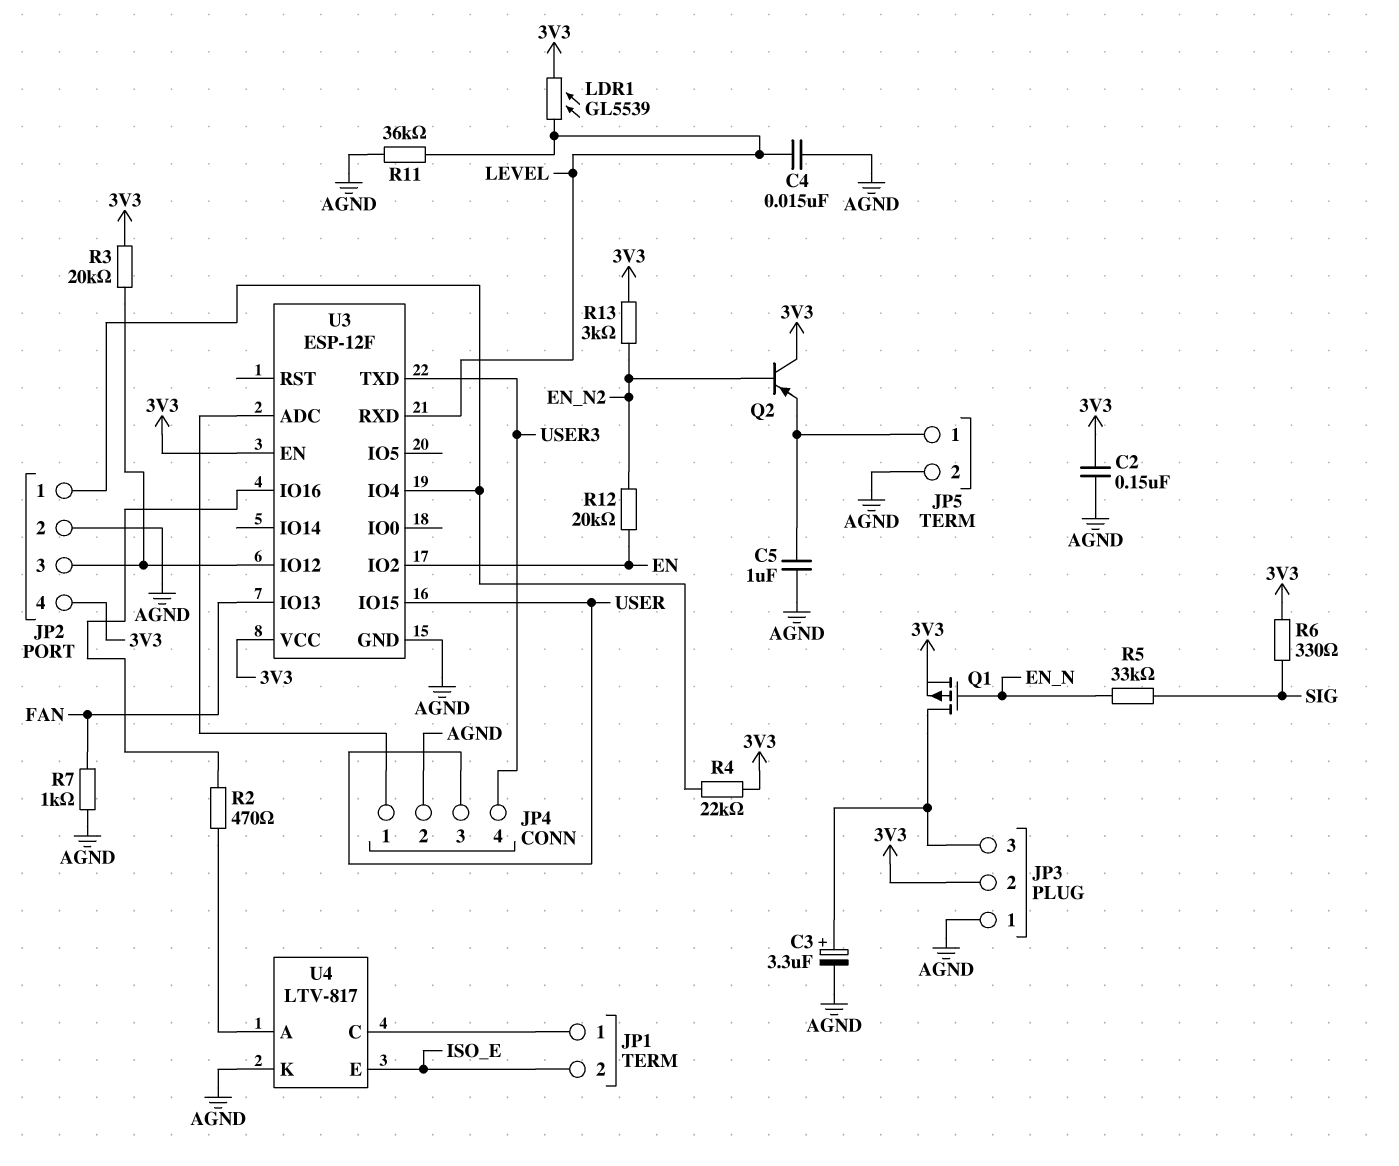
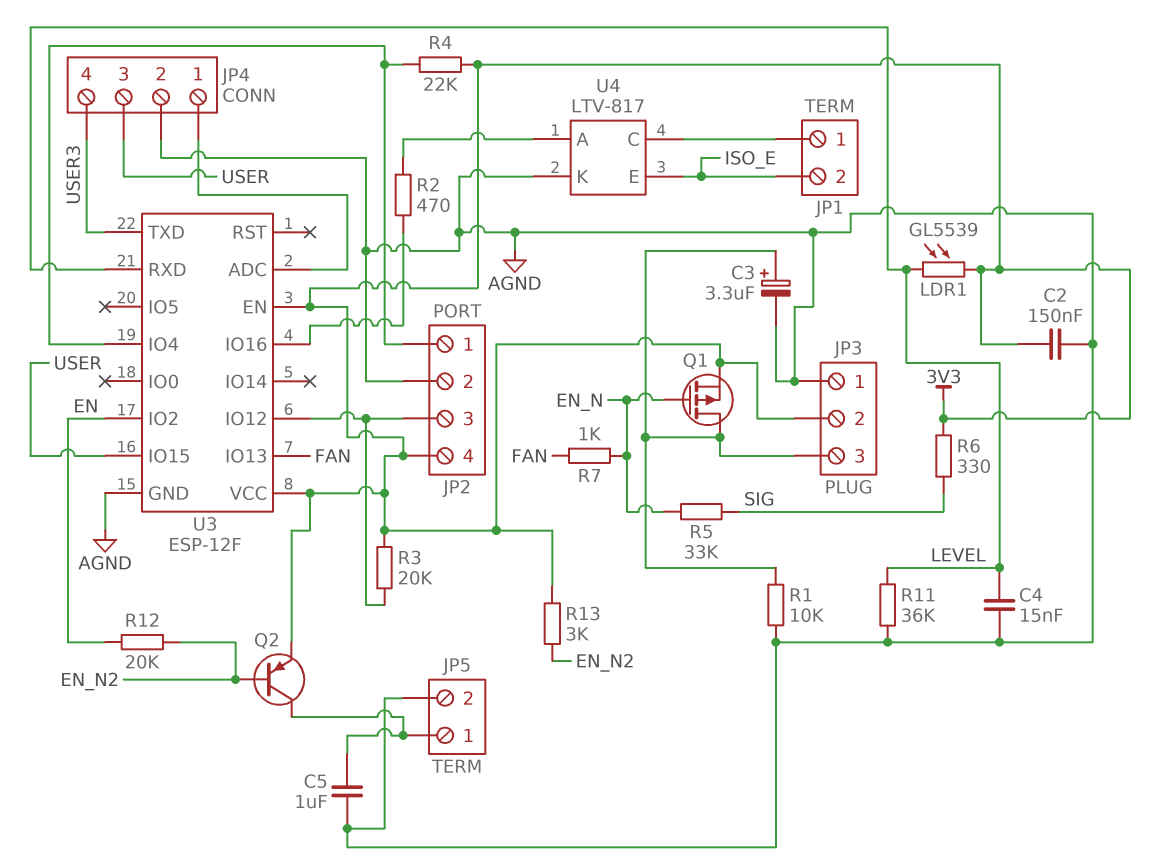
Q2: PNP (B EN_N2, C 3V3, E JP5/1) -> PNP (B EN_N2, C JP5/1, E 3V3)
R1: none -> 10k (AGND, JP3/3)
R7: 1k (AGND, FAN) -> 1k (EN_N, FAN)

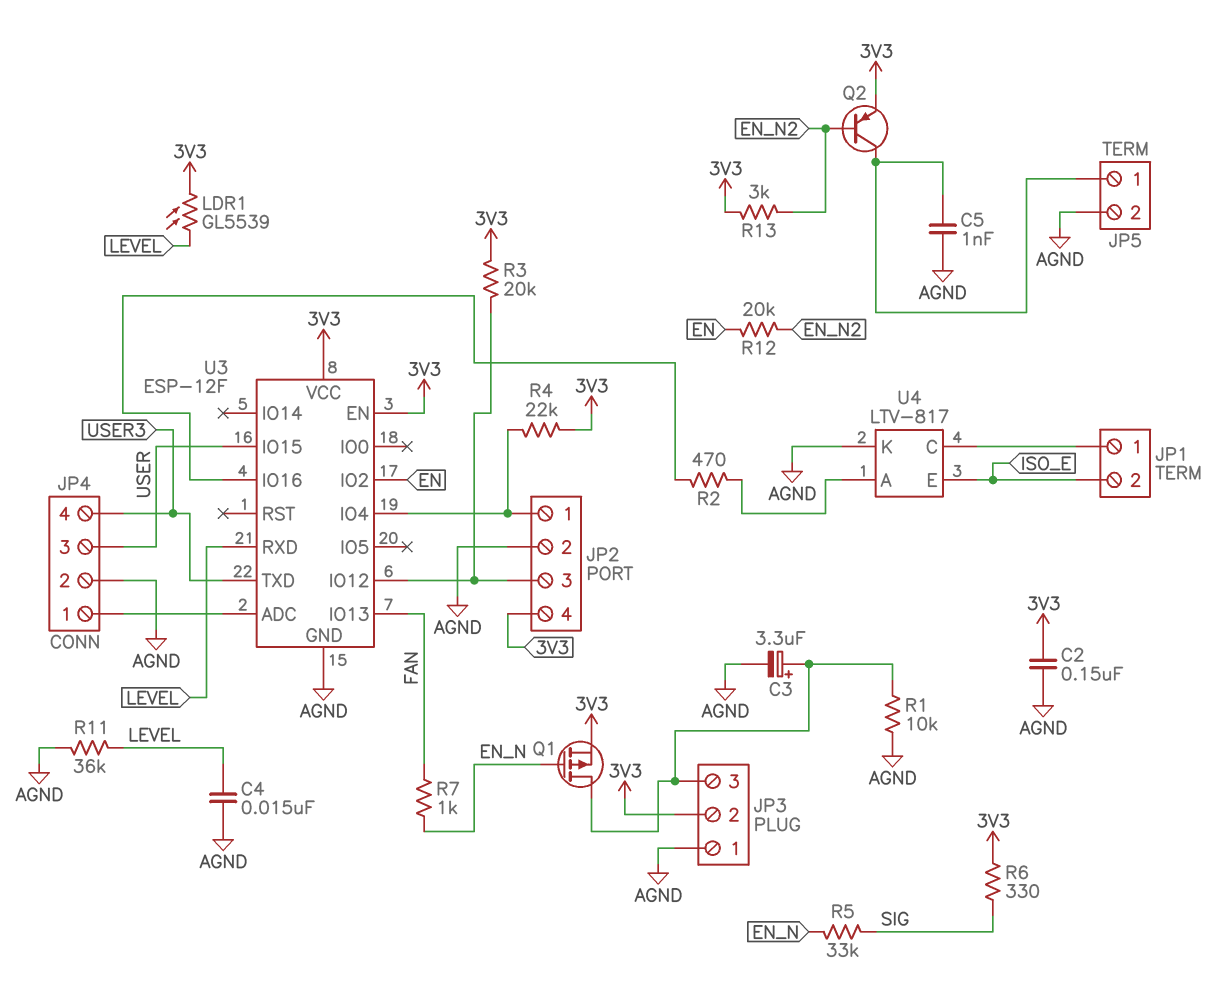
C5: 1uF (AGND, JP5/1) -> 1nF (AGND, JP5/1)

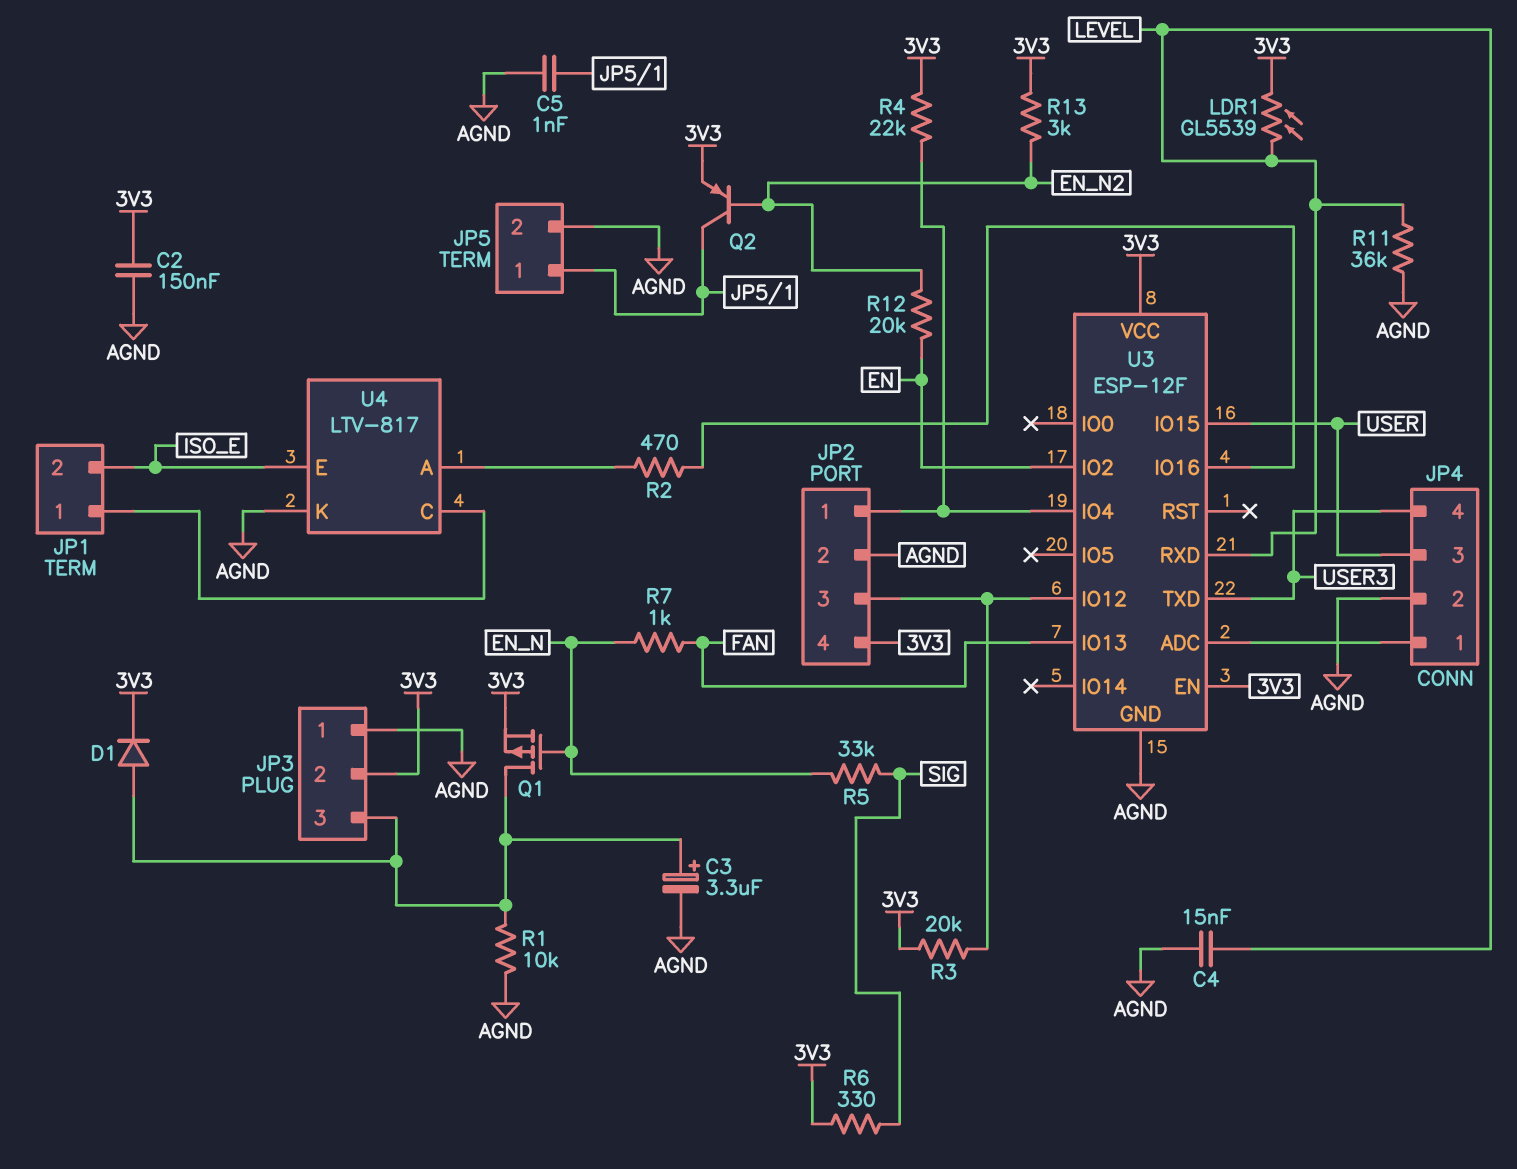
D1: none -> diode (A JP3/3, K 3V3)

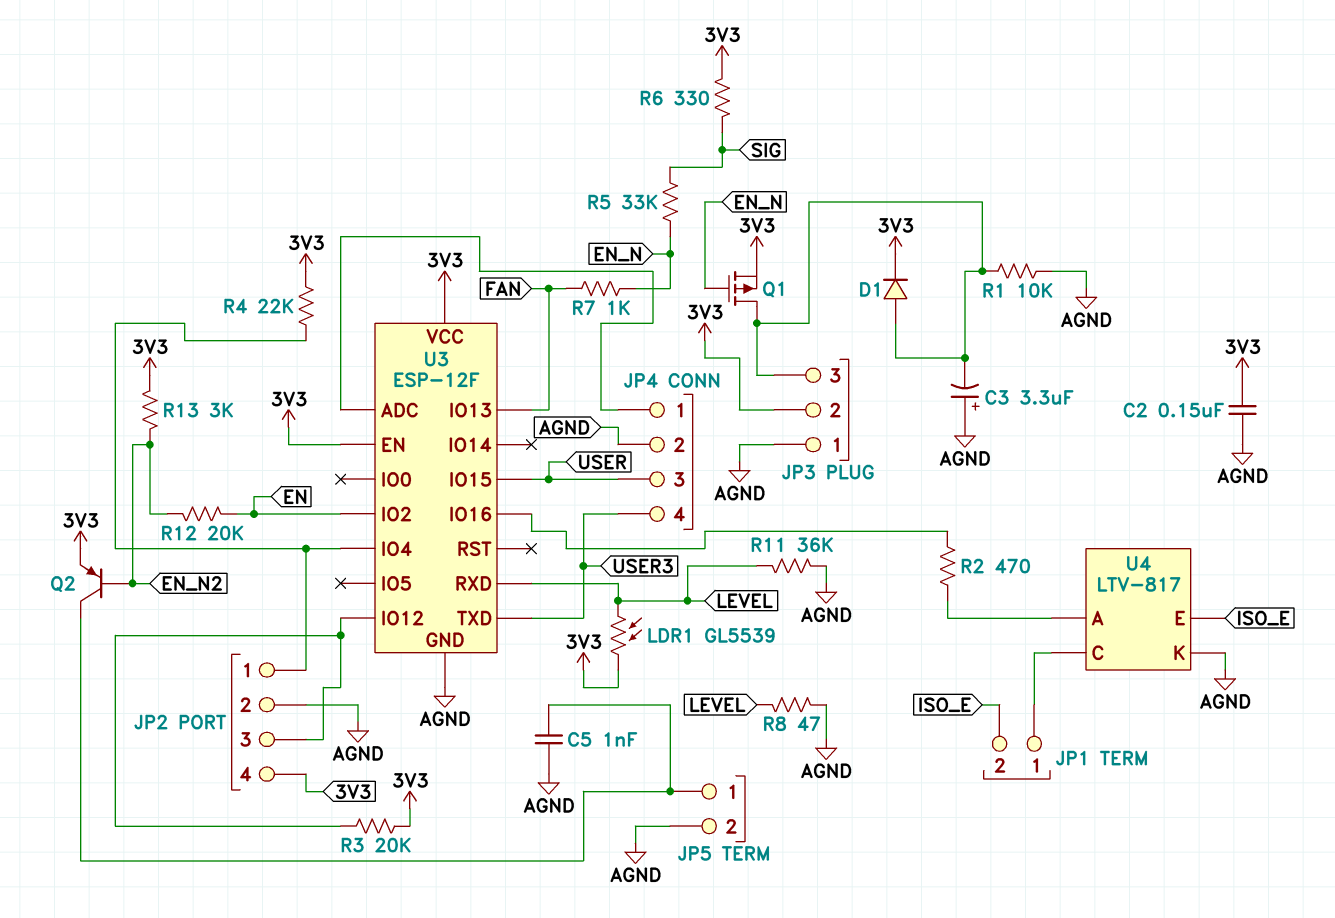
C3: 3.3uF (plus JP3/3, minus AGND) -> 3.3uF (plus AGND, minus JP3/3)
C4: 15nF (AGND, LEVEL) -> none
R8: none -> 47 (AGND, LEVEL)

